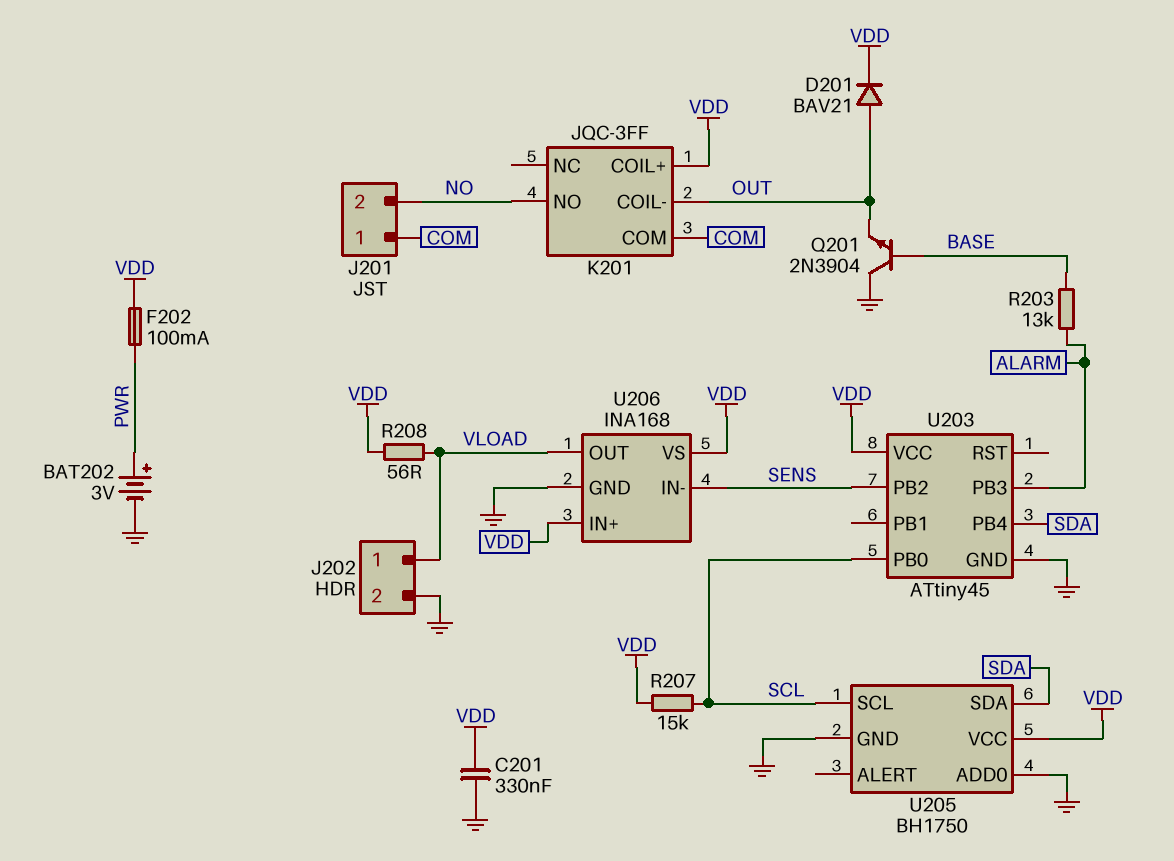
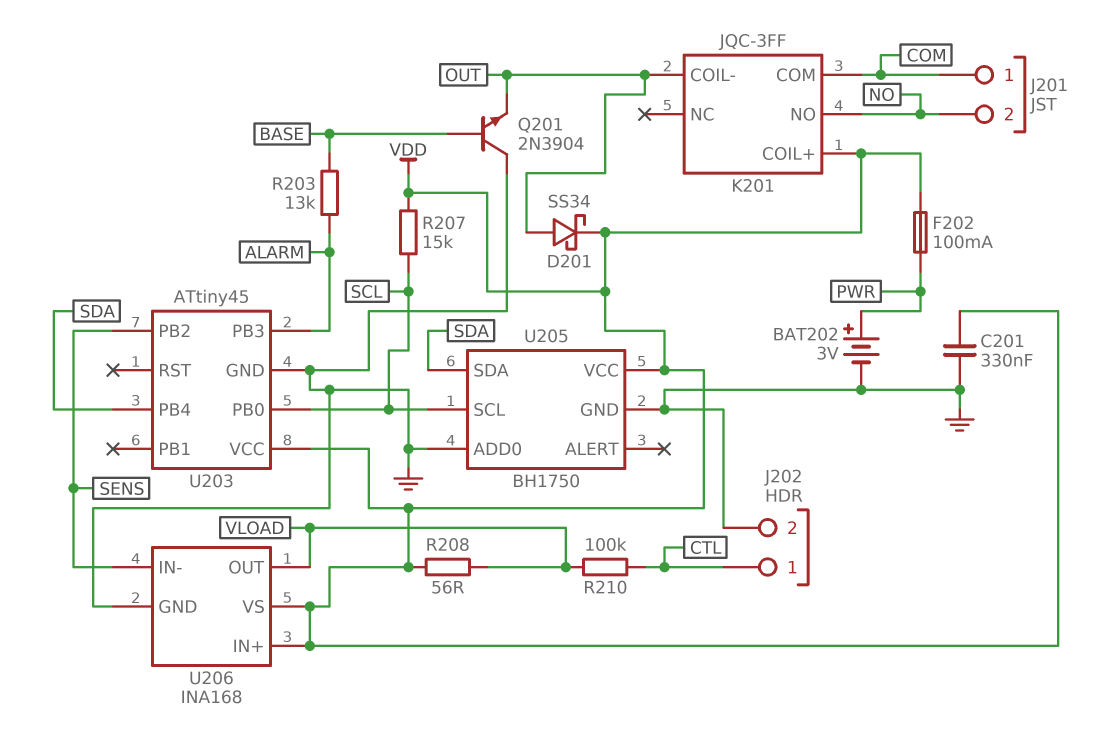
D201: diode BAV21 (A OUT, K VDD) -> schottky SS34 (A OUT, K VDD)
J202 pin 1: VLOAD -> CTL
R210: none -> 100k (CTL, VLOAD)

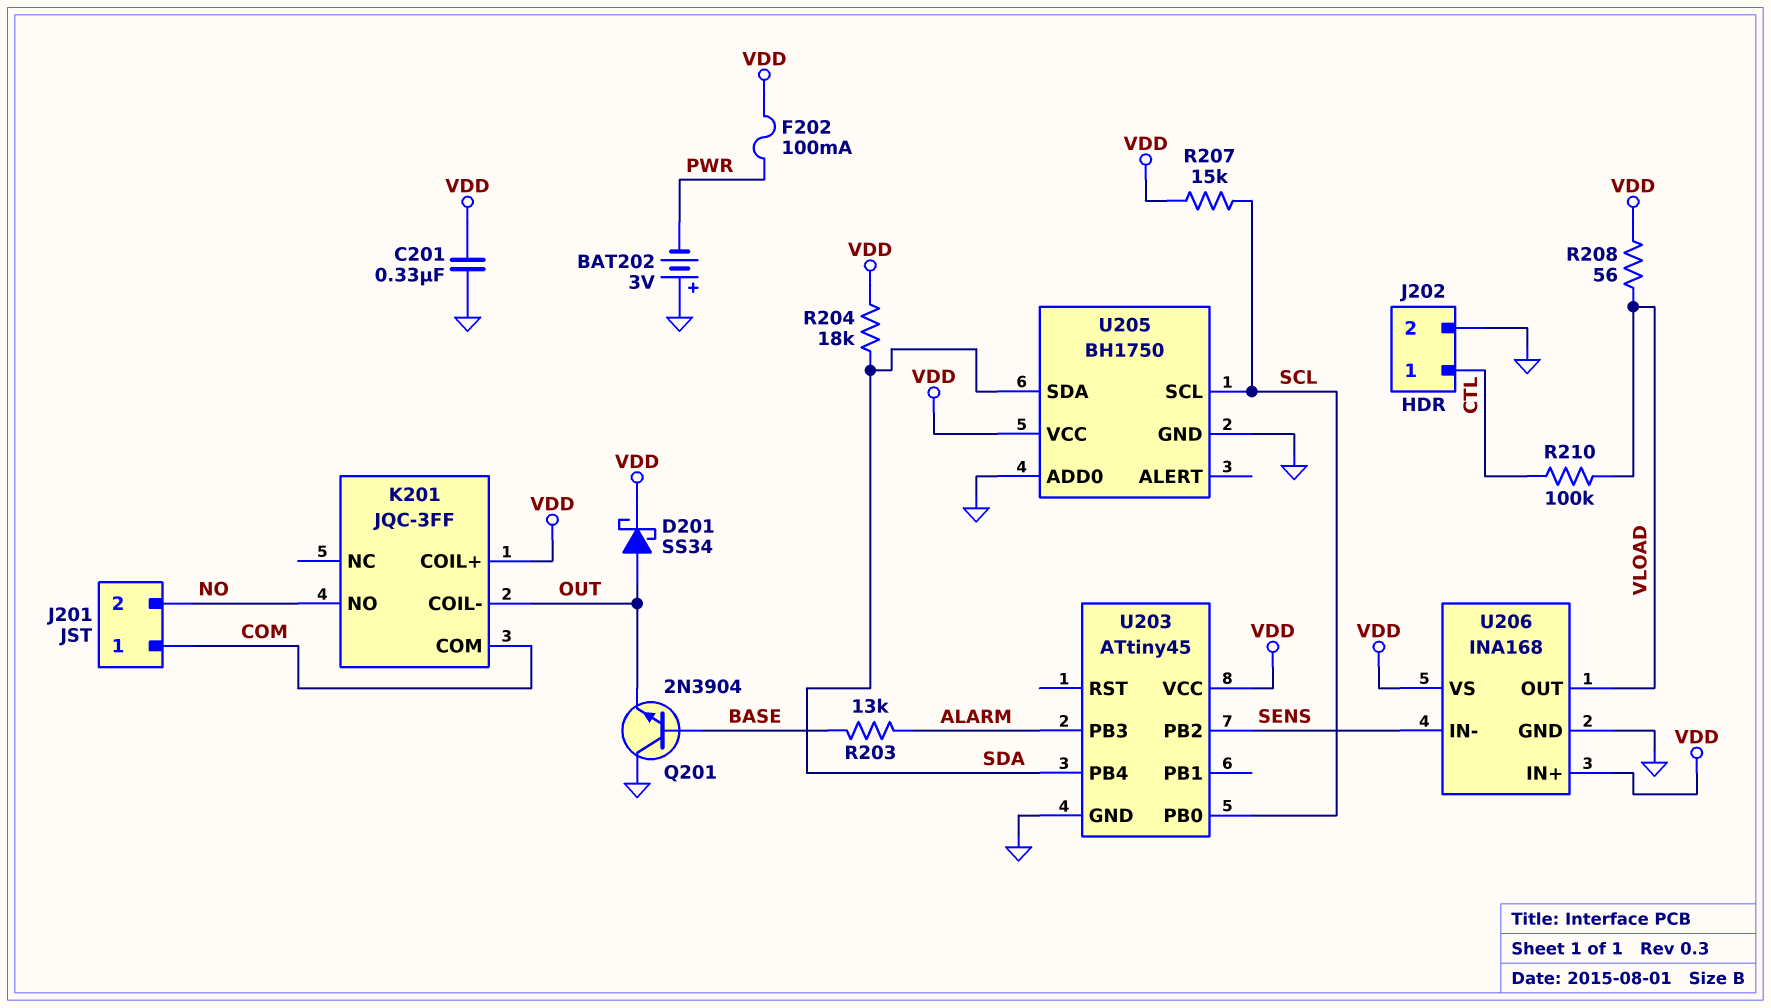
BAT202: 3V (plus PWR, minus GND) -> 3V (plus GND, minus PWR)
R204: none -> 18k (SDA, VDD)

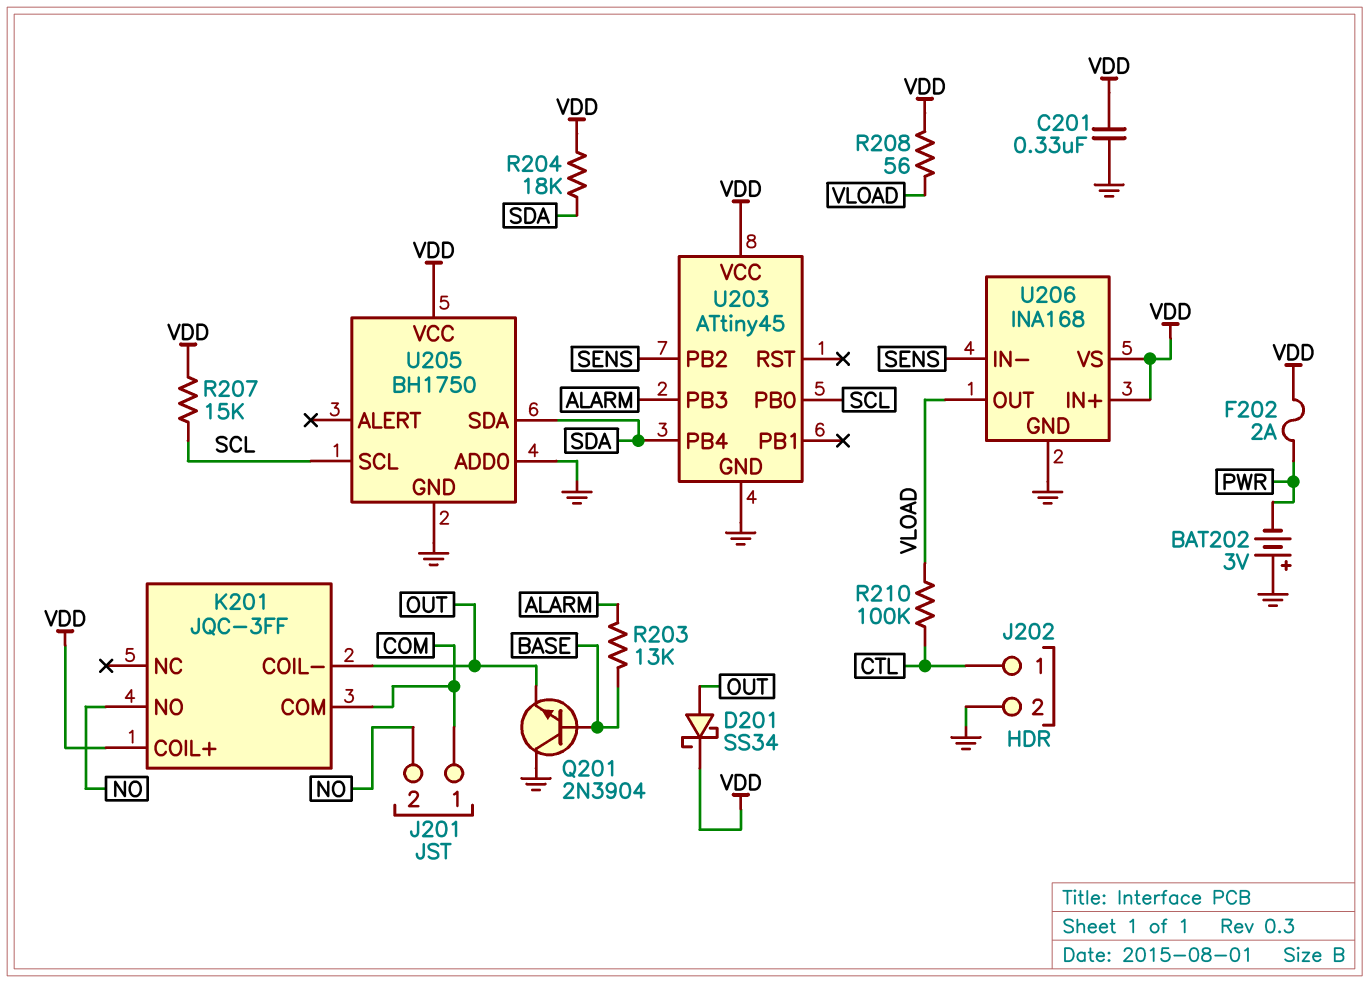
F202: 100mA (PWR, VDD) -> 2A (PWR, VDD)

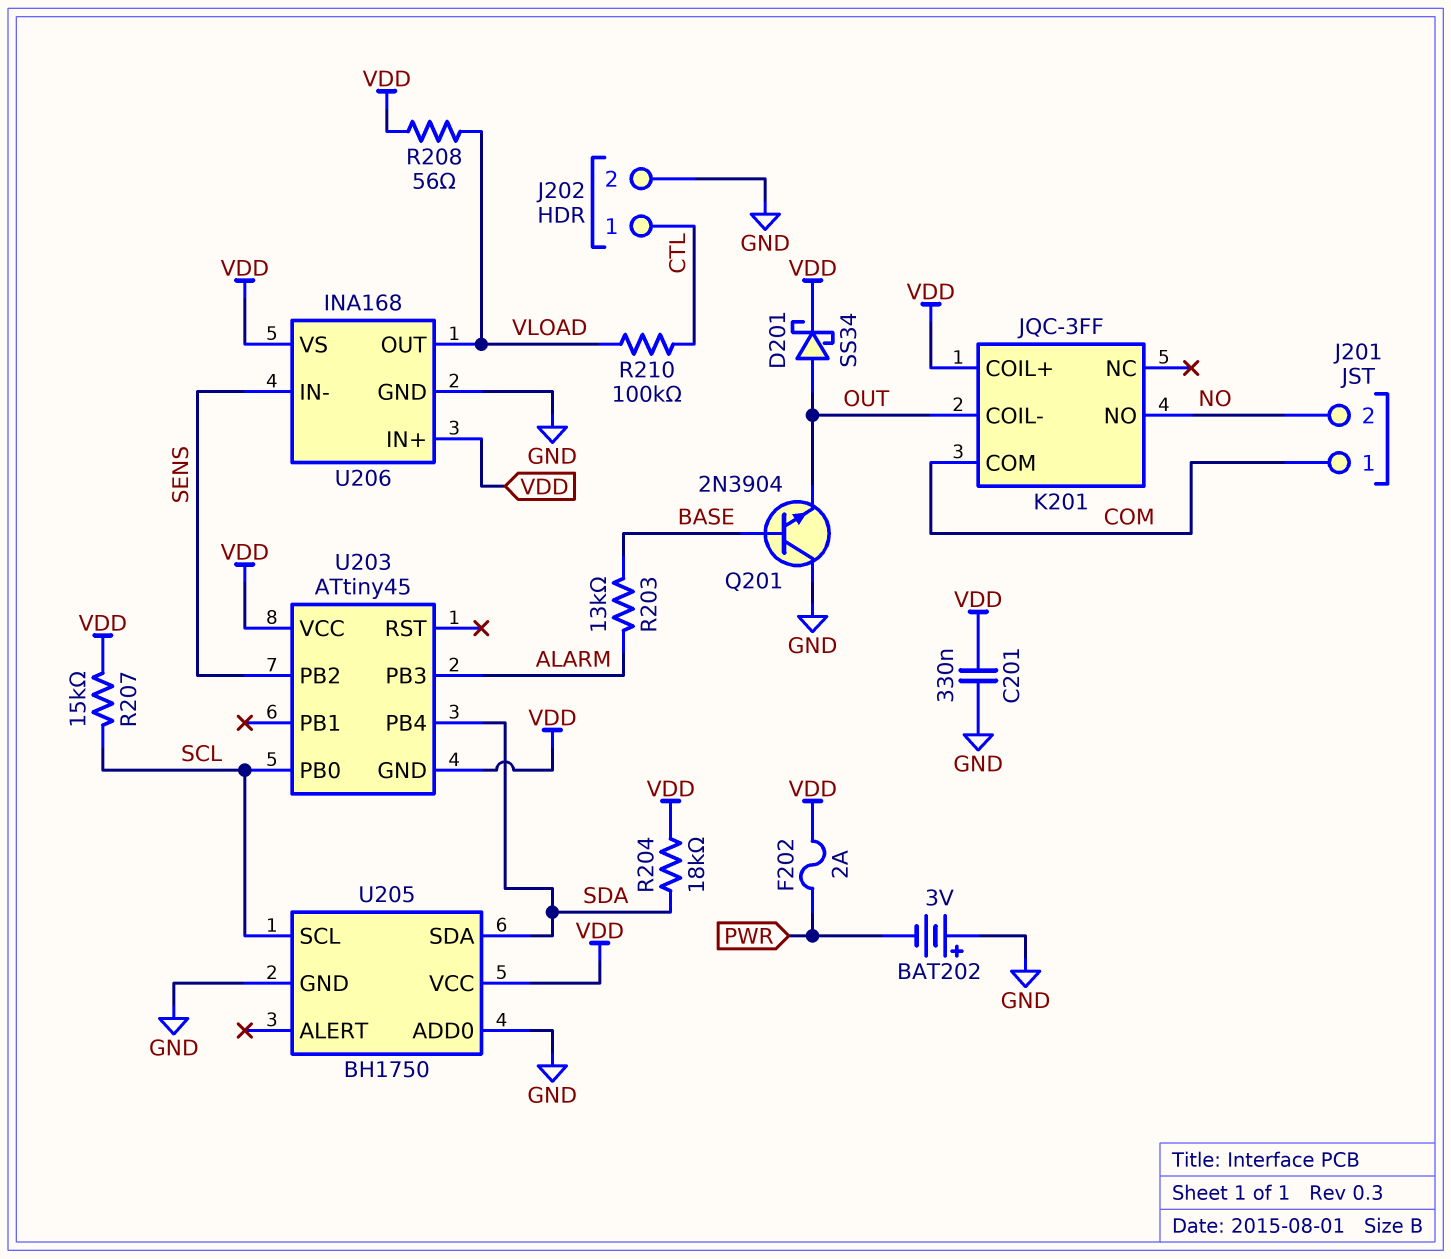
U203 pin GND: GND -> VDD

